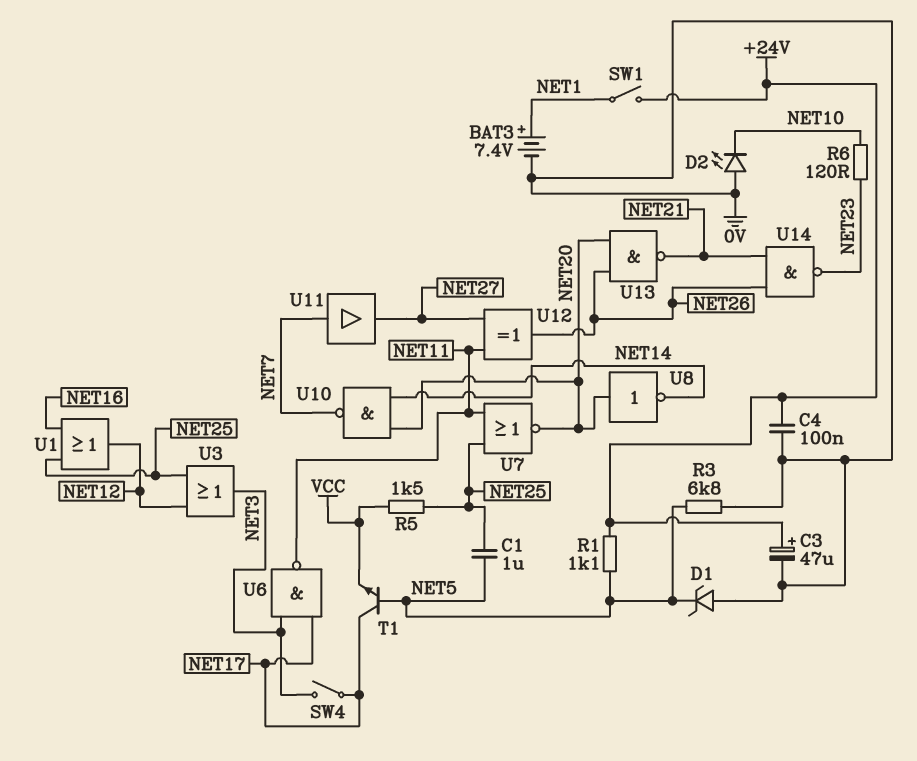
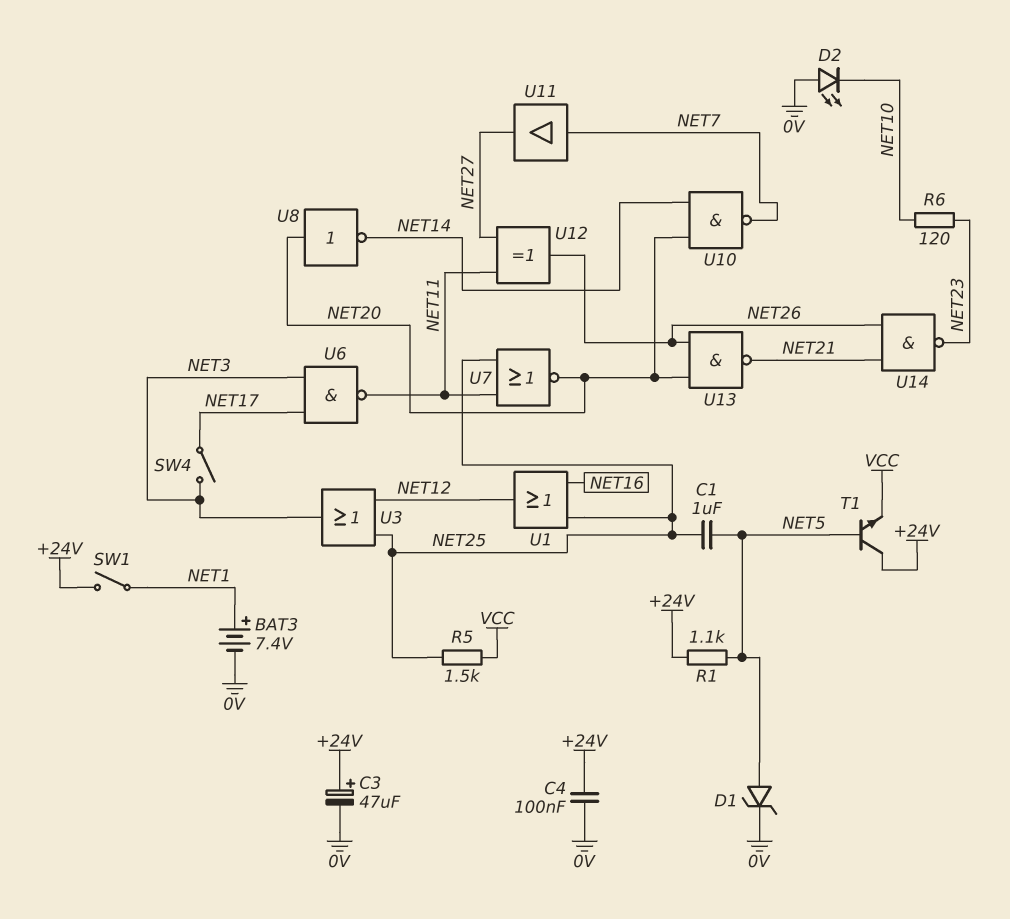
D1: zener (A 0V, K NET5) -> zener (A NET5, K 0V)
R3: 6.8k (0V, NET5) -> none
T1: NPN (B NET5, C NET17, E VCC) -> NPN (B NET5, C +24V, E VCC)

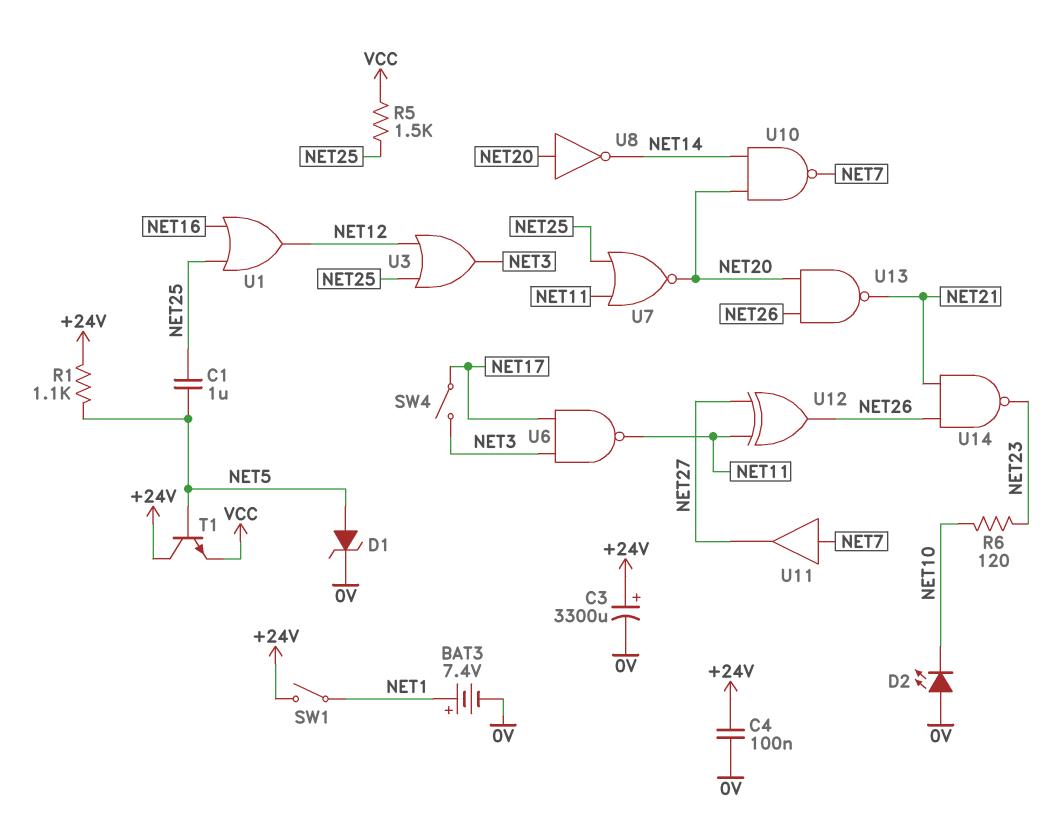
C3: 47uF (plus +24V, minus 0V) -> 3300uF (plus +24V, minus 0V)

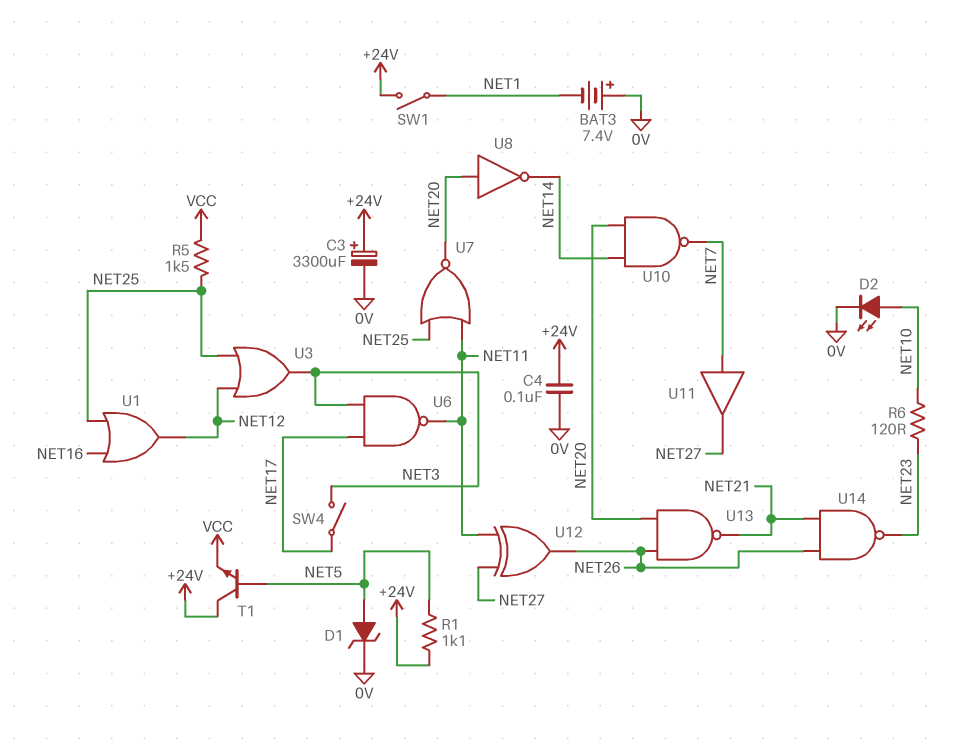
BAT3: 7.4V (plus NET1, minus 0V) -> 7.4V (plus 0V, minus NET1)
C1: 1uF (NET5, NET25) -> none
D2: LED (A 0V, K NET10) -> LED (A NET10, K 0V)

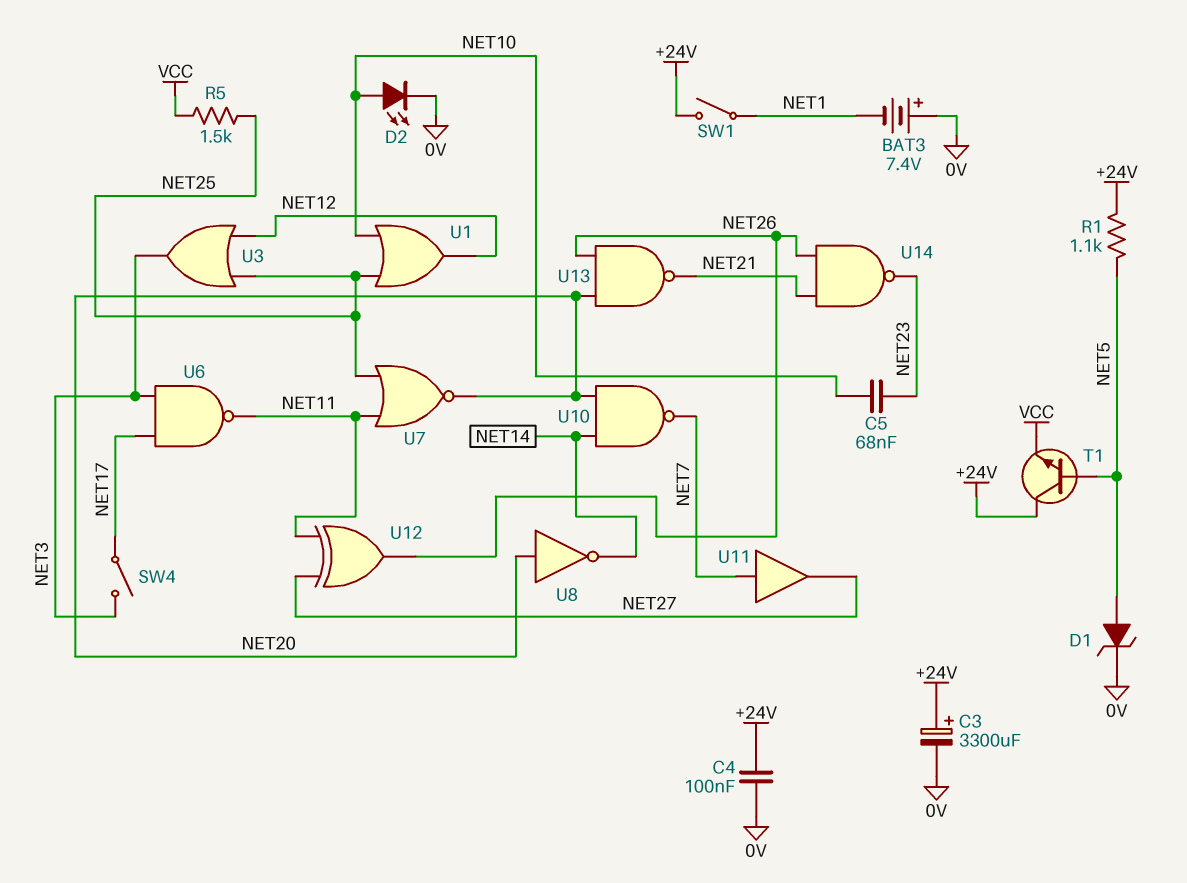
C5: none -> 68nF (NET10, NET23)
R6: 120 (NET10, NET23) -> none
U1: OR (in NET16, in NET25, out NET12) -> OR (in NET10, in NET25, out NET12)

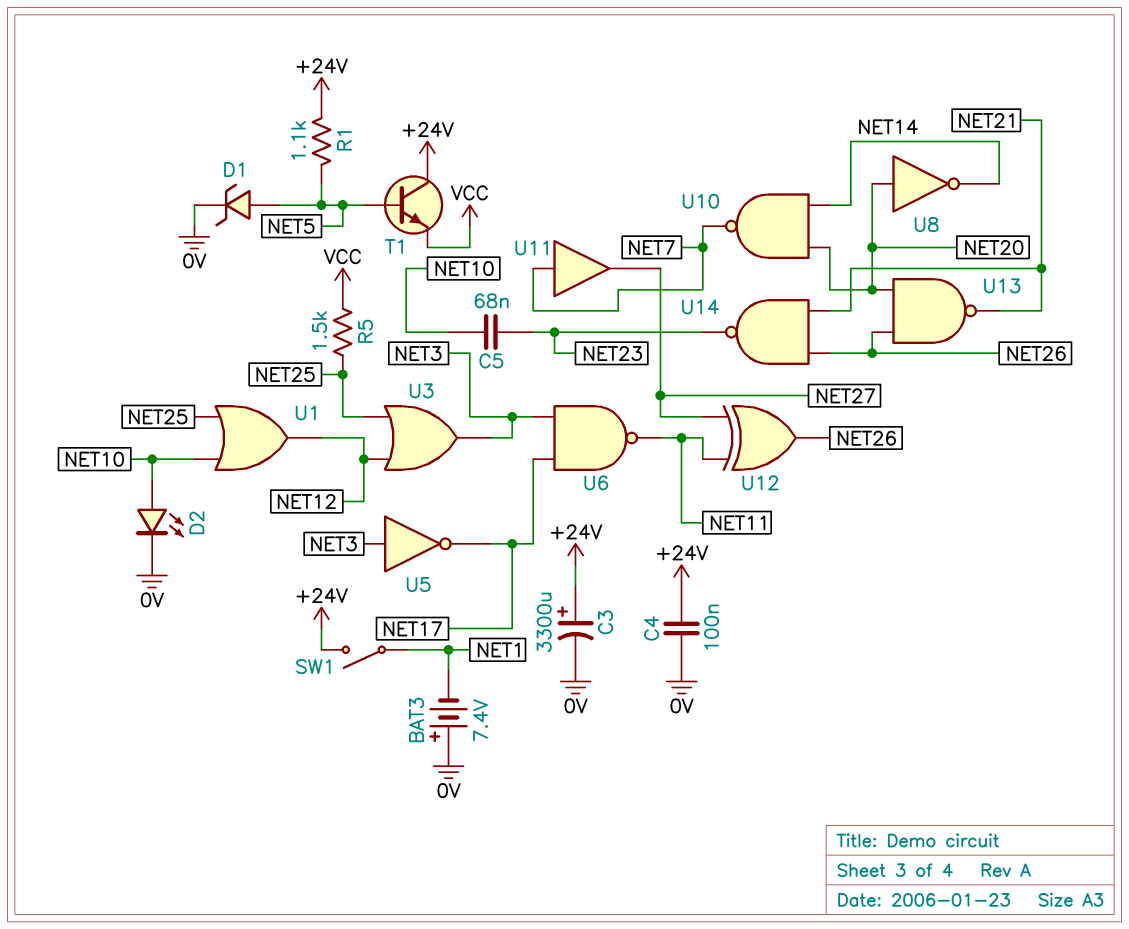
SW4: switch (NET3, NET17) -> none
U5: none -> NOT (in NET3, out NET17)
U7: NOR (in NET11, in NET25, out NET20) -> none

